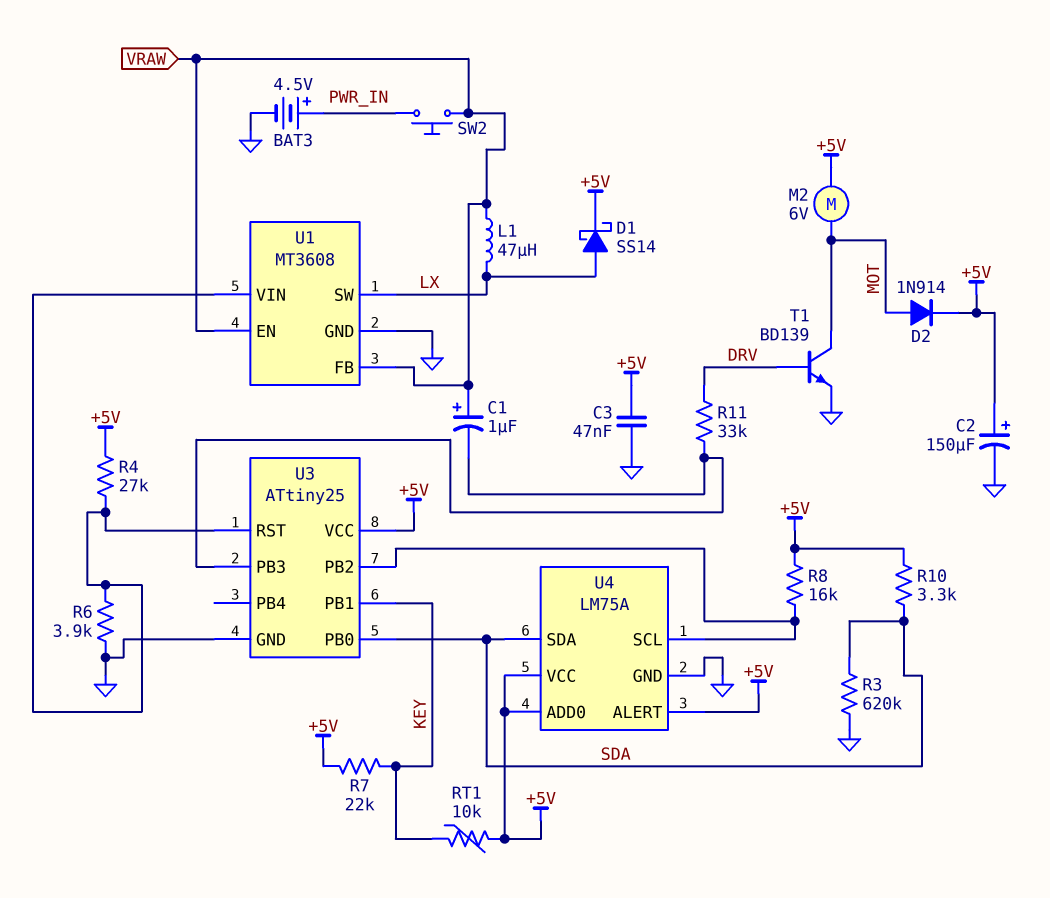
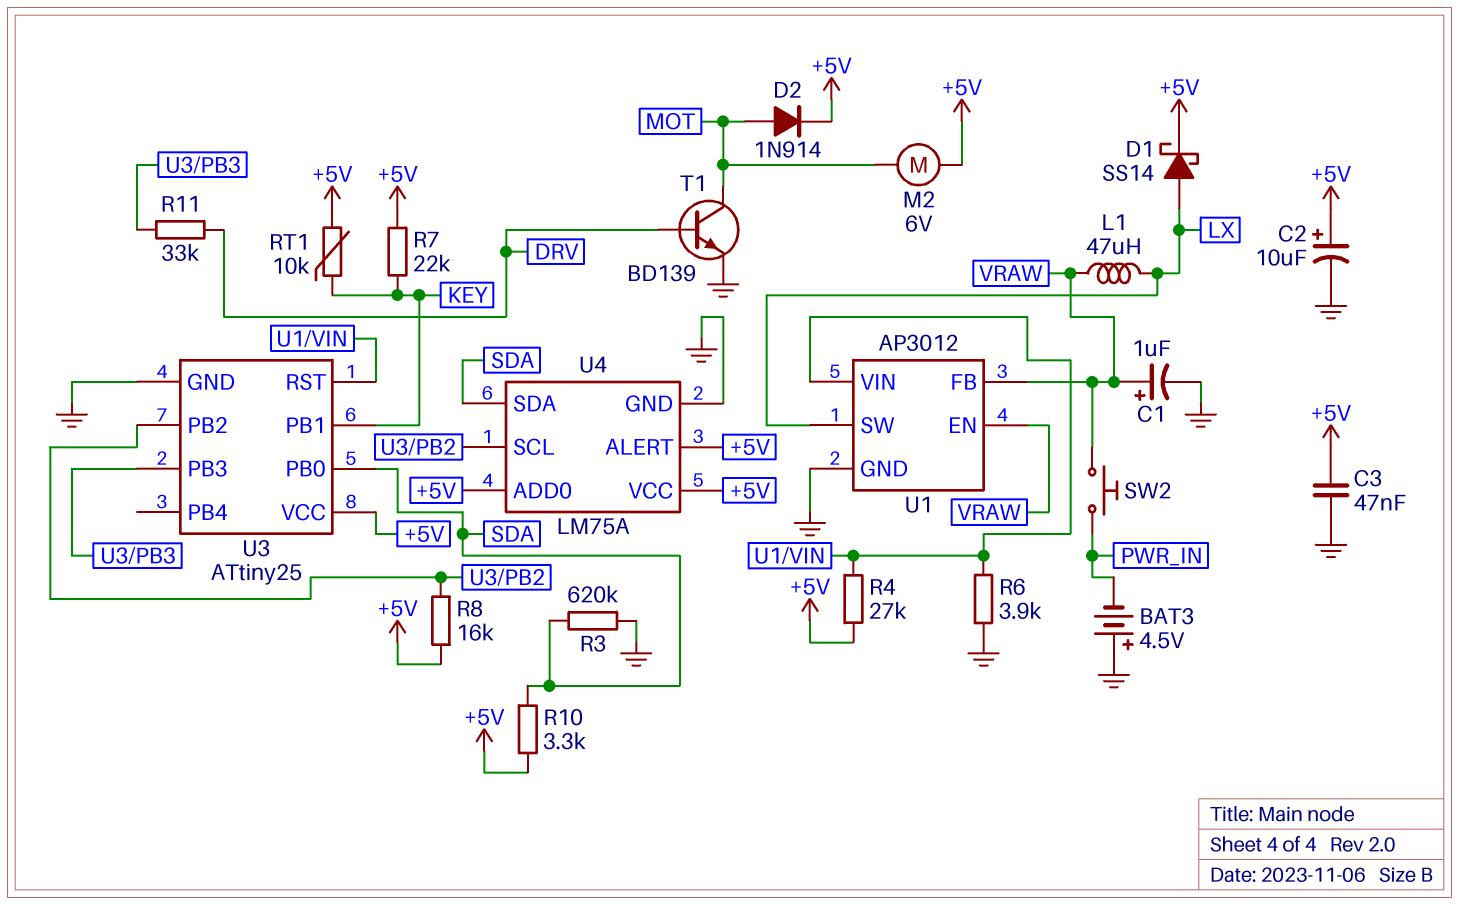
BAT3: 4.5V (plus PWR_IN, minus GND) -> 4.5V (plus GND, minus PWR_IN)
C1: 1uF (plus VRAW, minus U3/PB3) -> 1uF (plus VRAW, minus GND)
C2: 150uF (plus +5V, minus GND) -> 10uF (plus +5V, minus GND)
U1: MT3608 -> AP3012

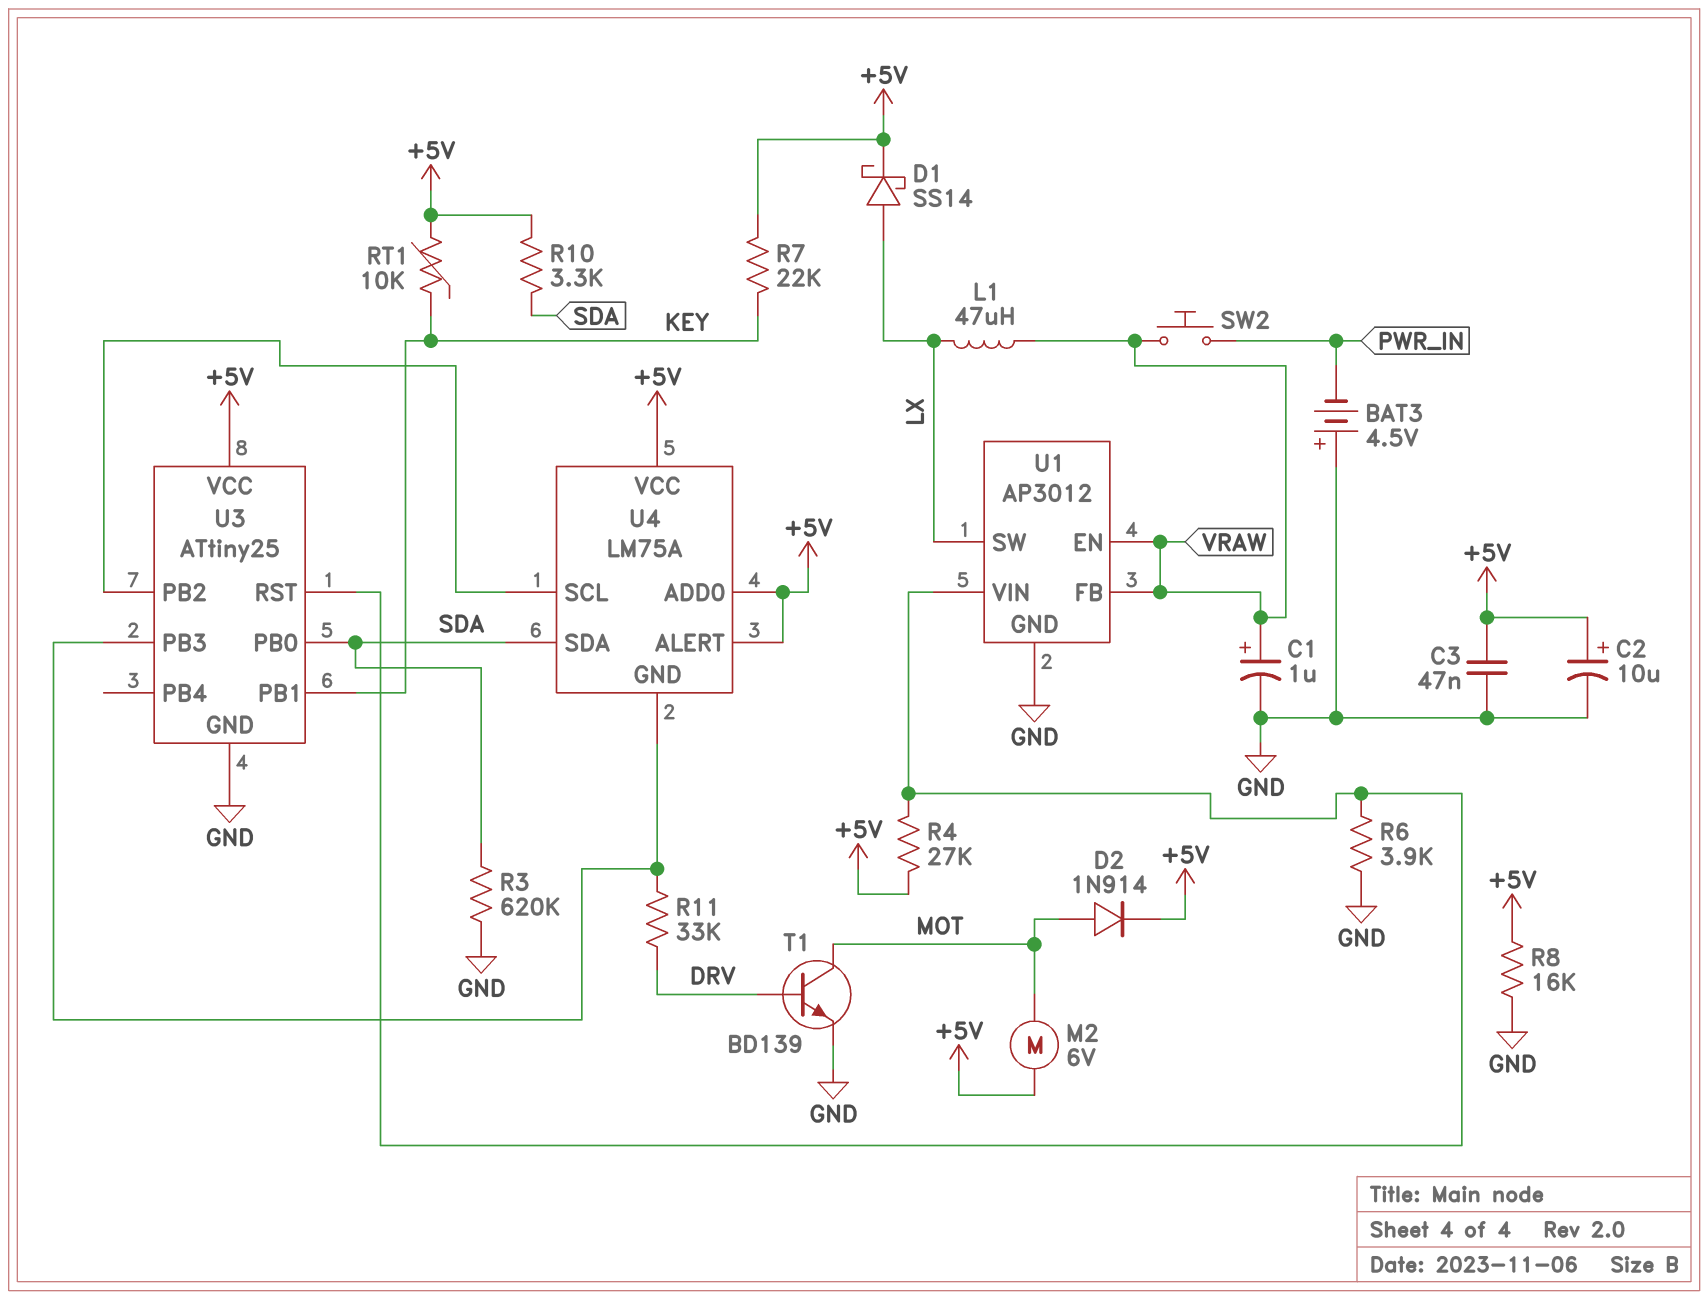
R8: 16k (+5V, U3/PB2) -> 16k (+5V, GND)
U4 pin GND: GND -> U3/PB3

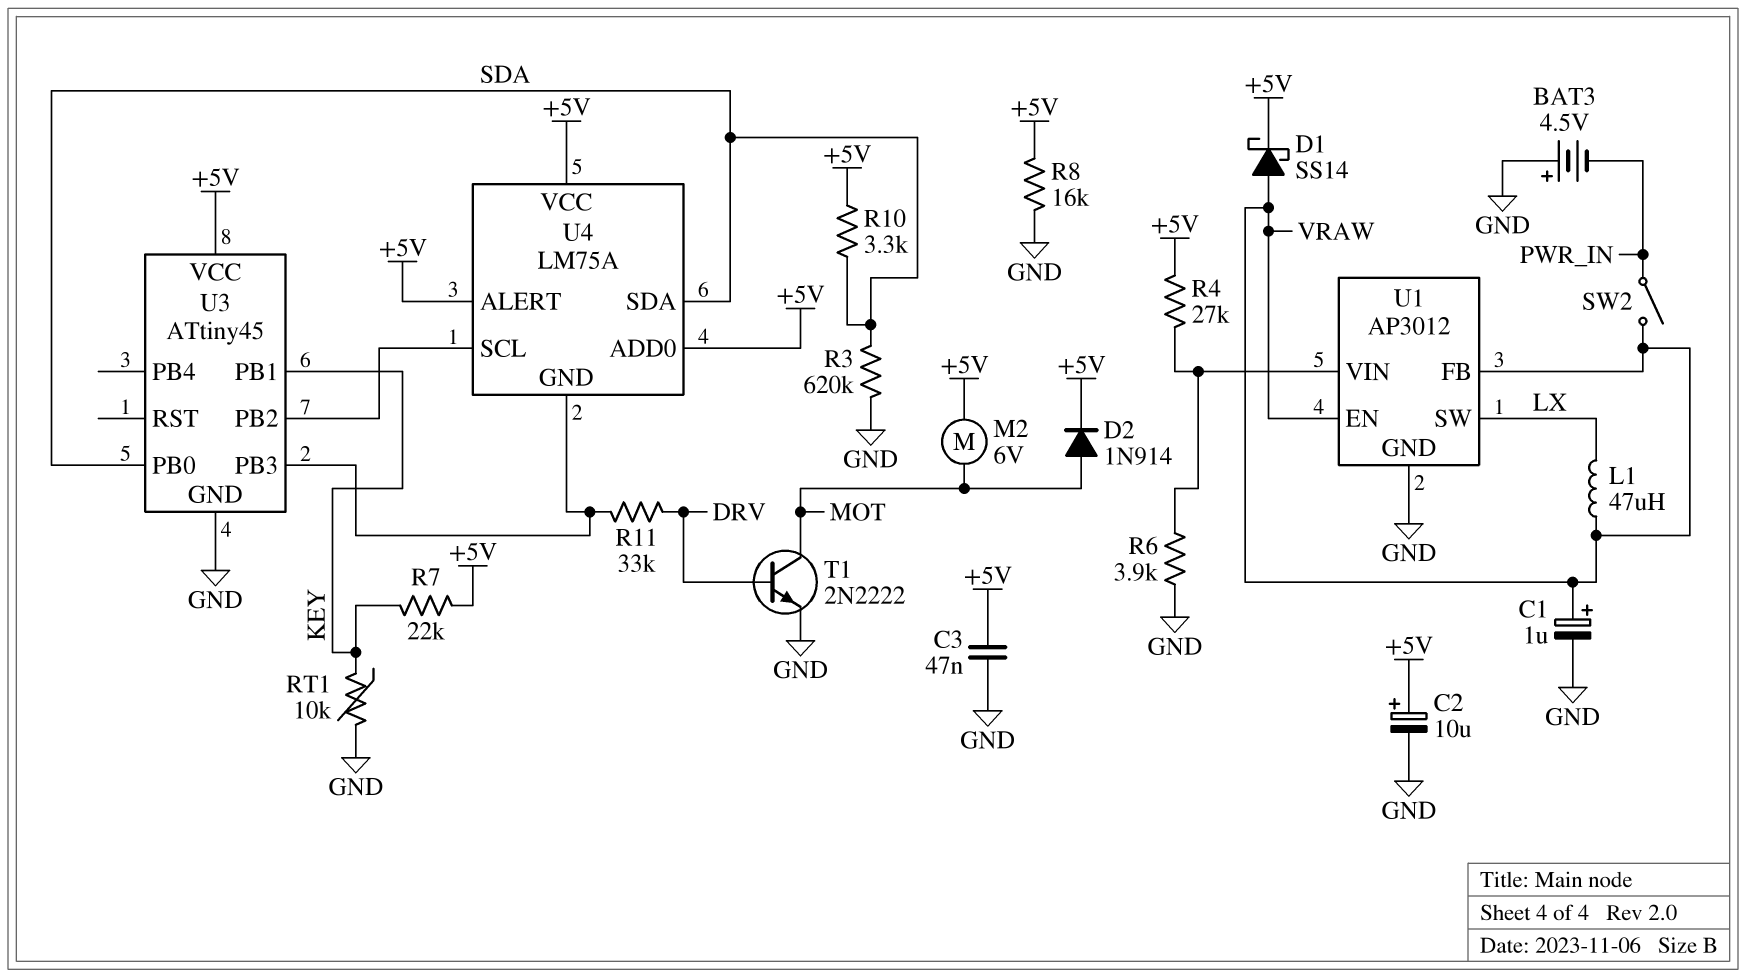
D1: schottky SS14 (A LX, K +5V) -> schottky SS14 (A VRAW, K +5V)
RT1: 10k (+5V, KEY) -> 10k (GND, KEY)
SW2: button (PWR_IN, VRAW) -> switch (PWR_IN, VRAW)
T1: NPN BD139 (B DRV, C MOT, E GND) -> NPN 2N2222 (B DRV, C MOT, E GND)
U3: ATtiny25 -> ATtiny45
U3 pin RST: U1/VIN -> none

